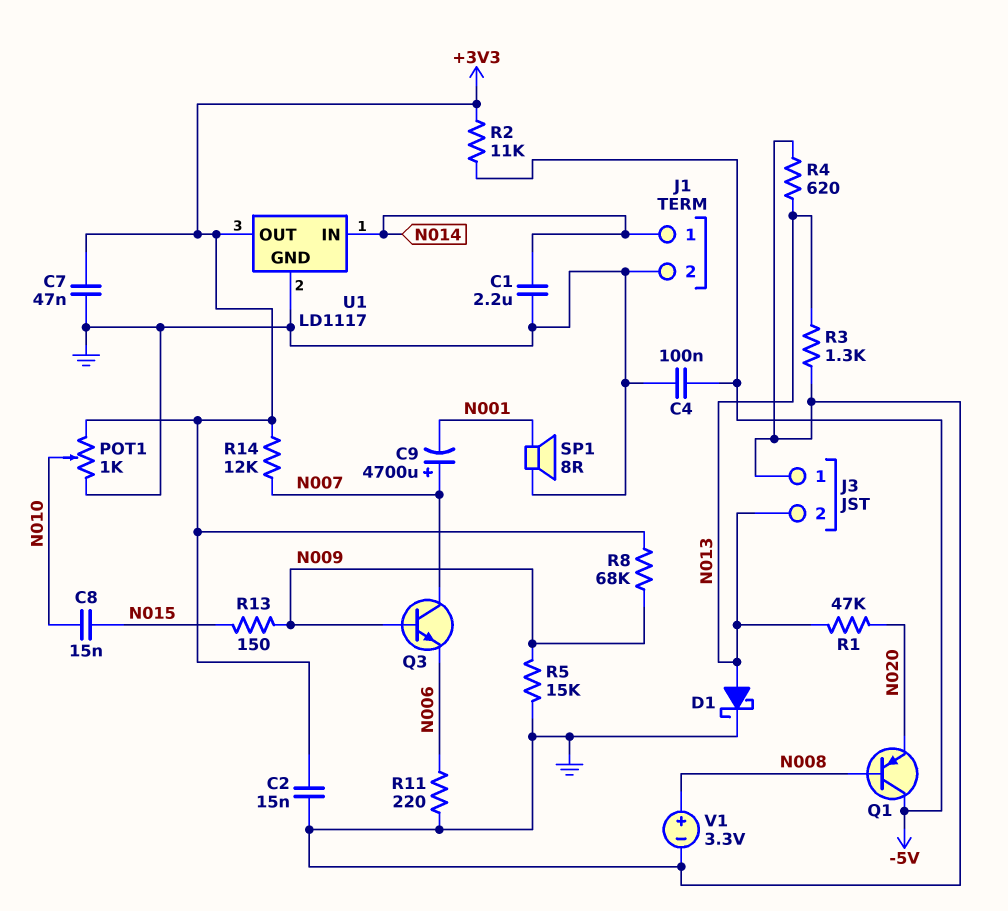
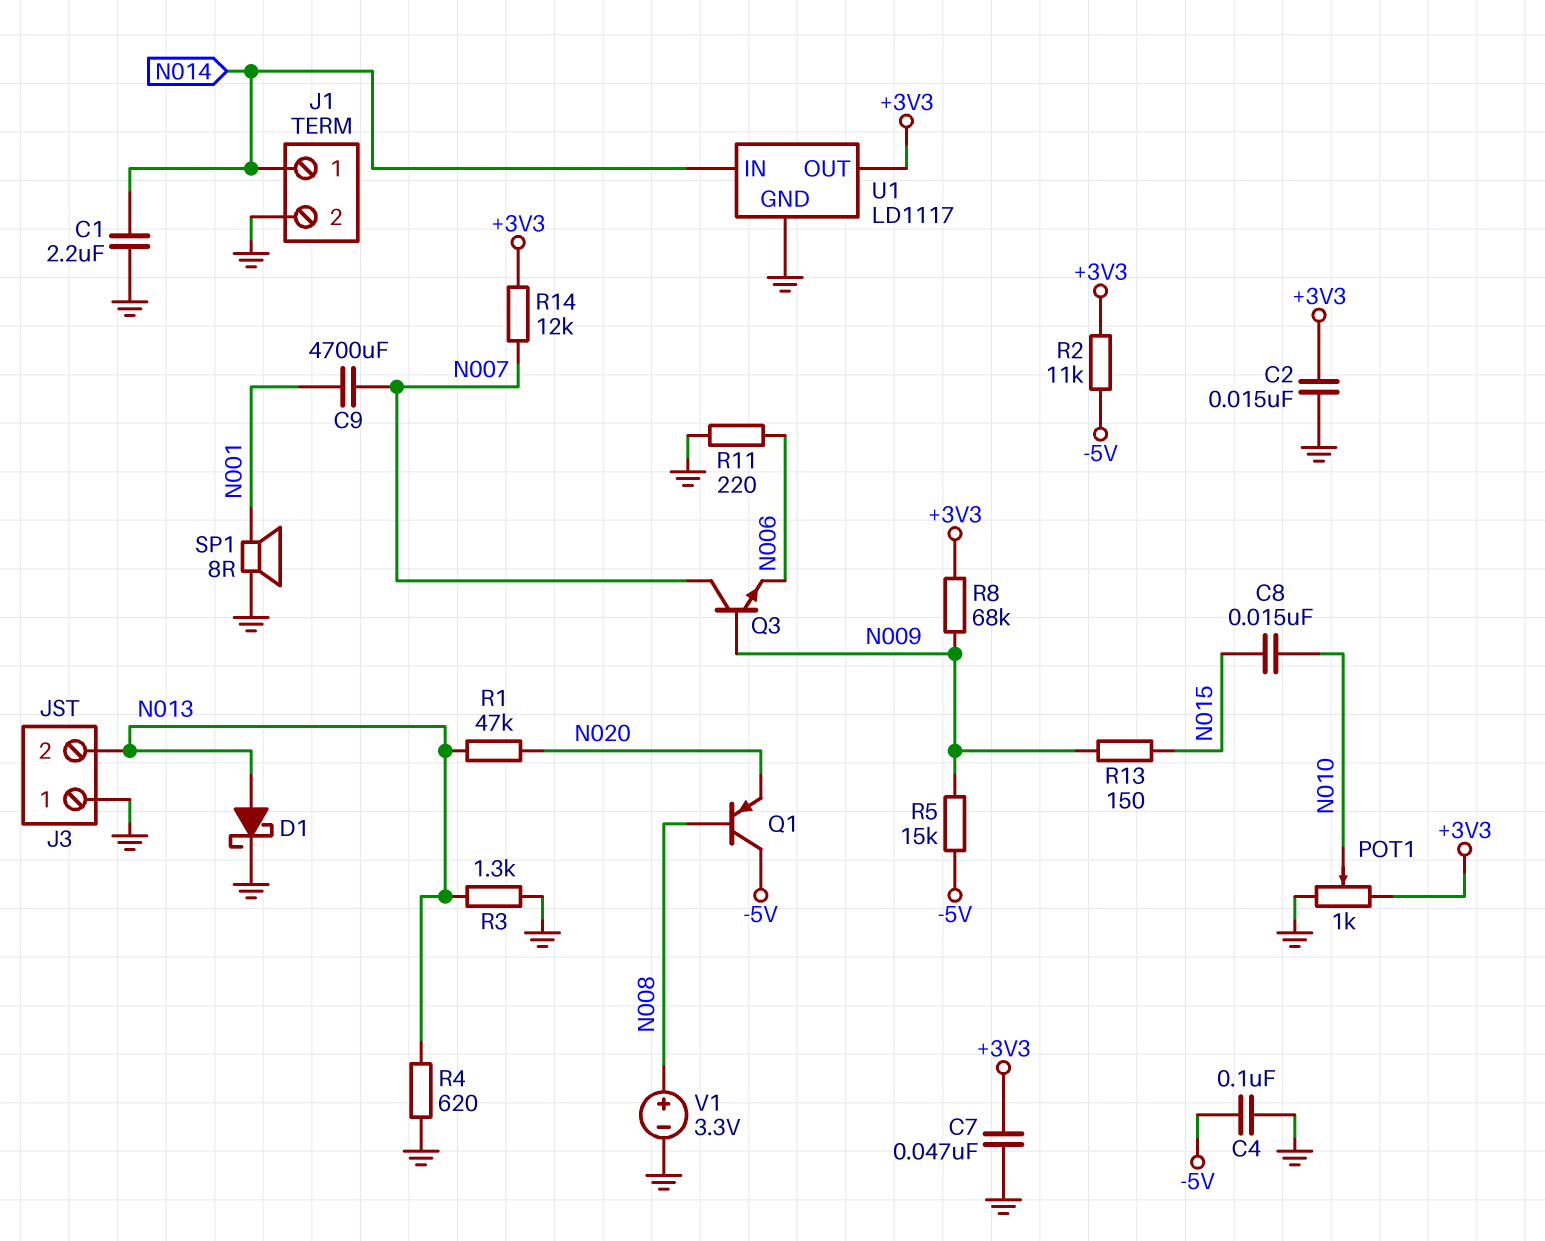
C9: 4700uF (plus N007, minus N001) -> 4700uF (N001, N007)
R5: 15k (GND, N009) -> 15k (-5V, N009)

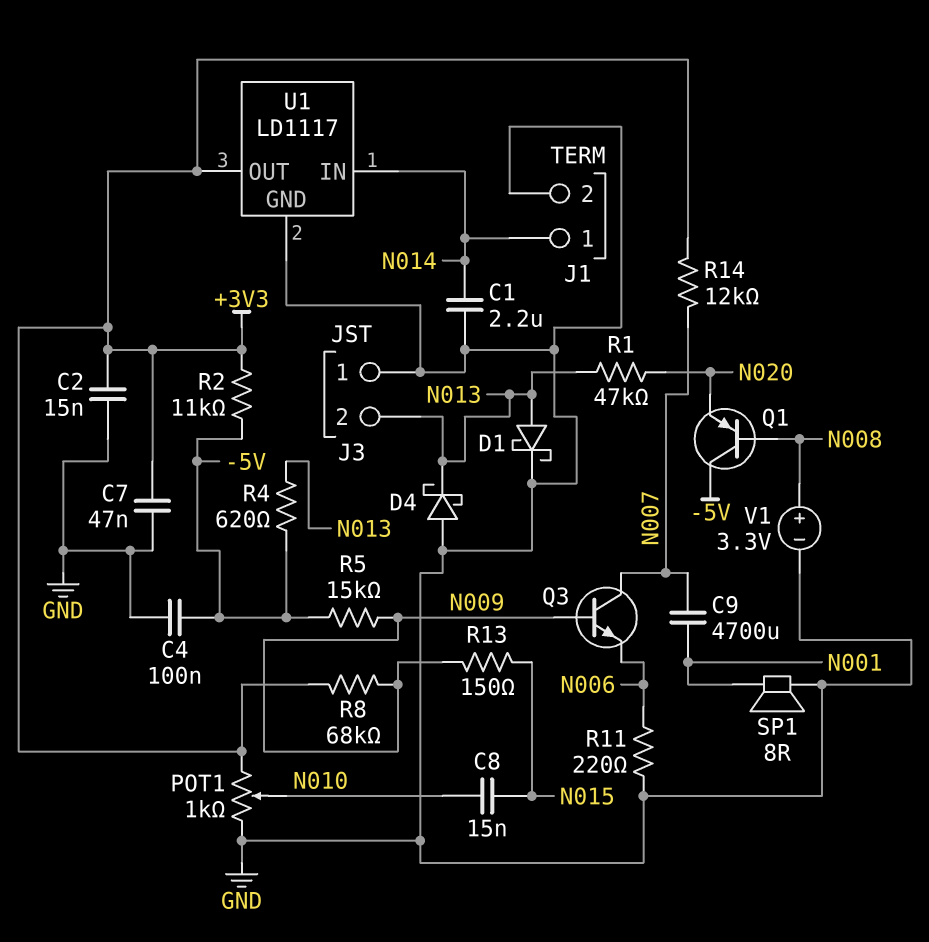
D4: none -> schottky (A GND, K N013)
R3: 1.3k (GND, N013) -> none
R4: 620 (GND, N013) -> 620 (-5V, N013)

